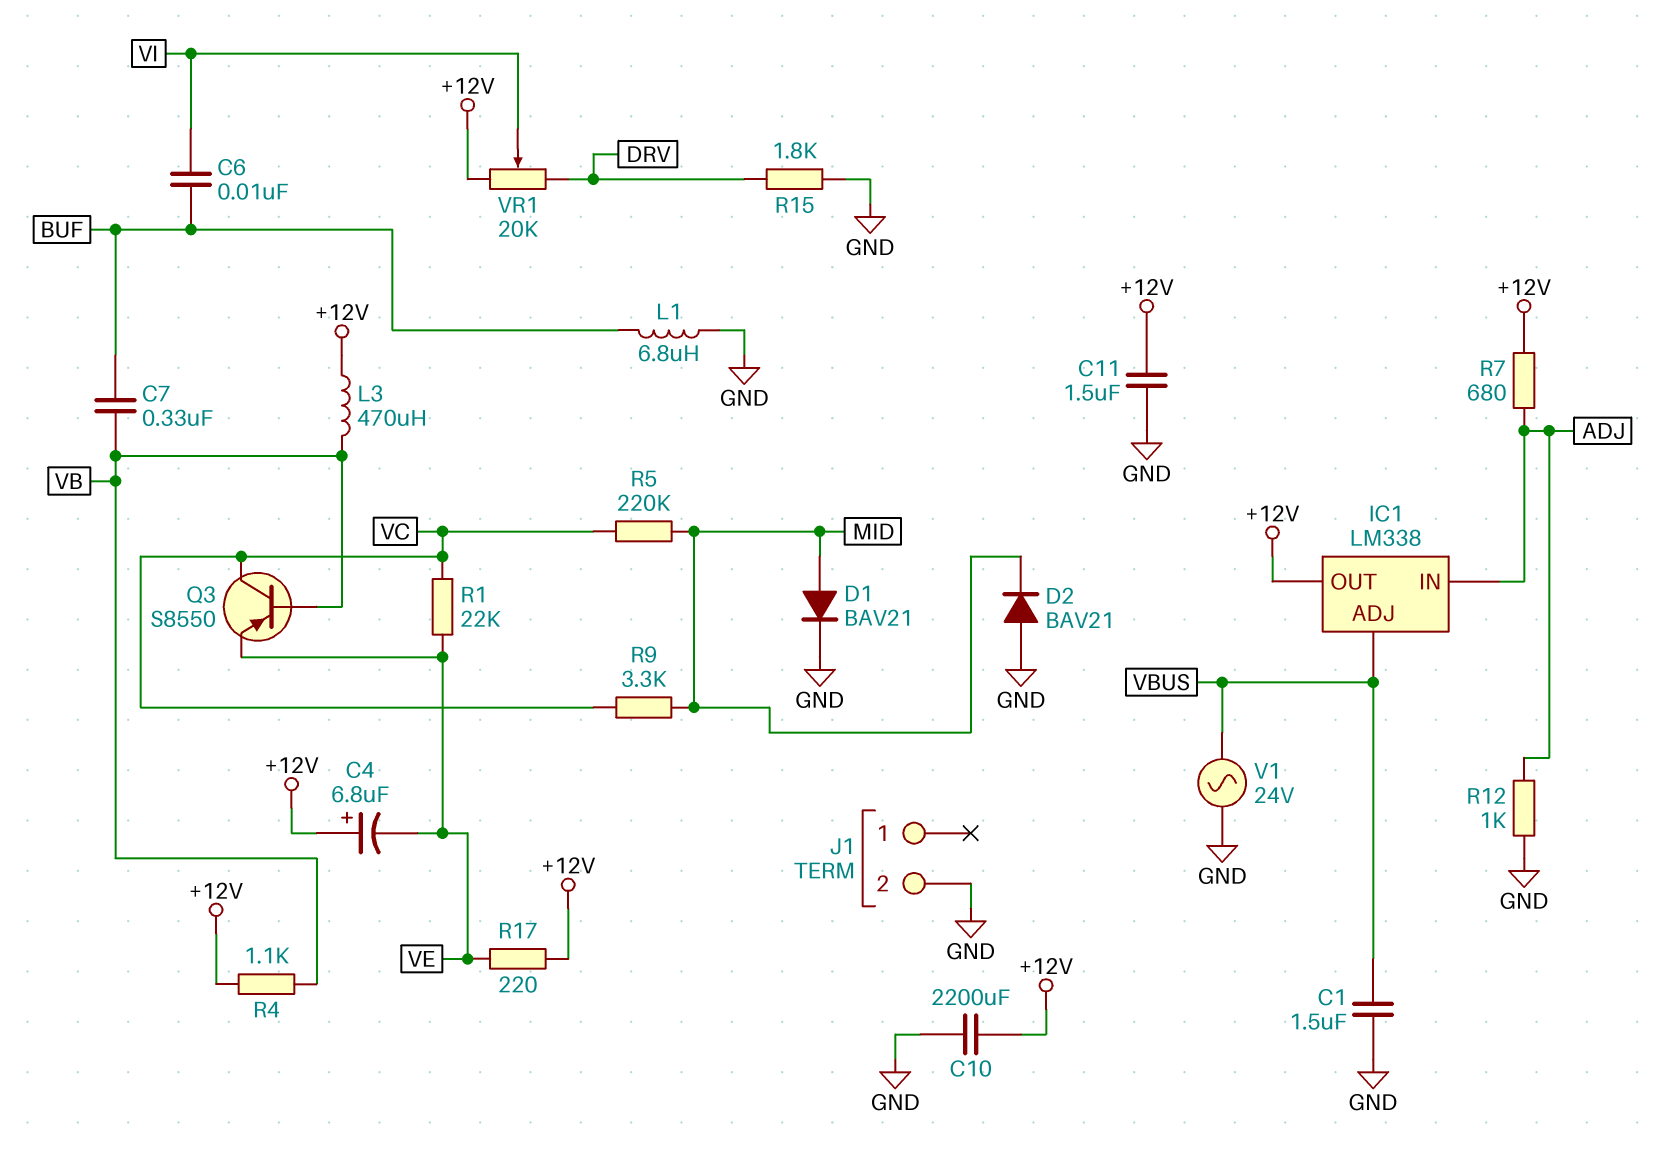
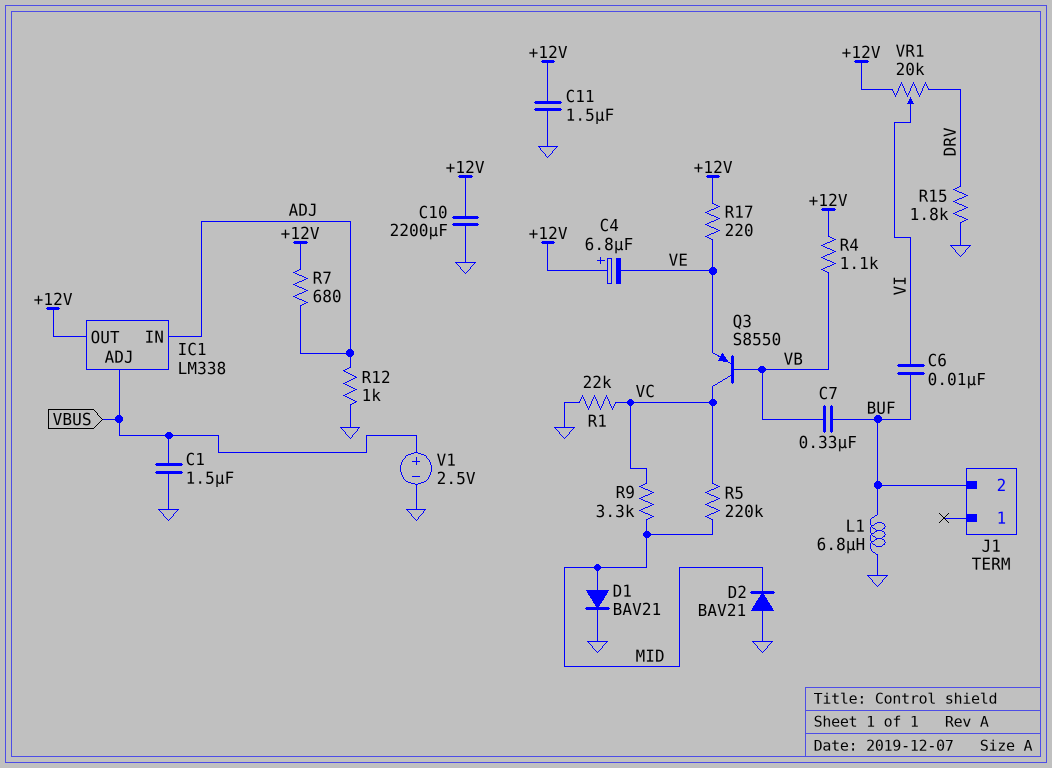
J1 pin 2: GND -> BUF
L3: 470uH (+12V, VB) -> none
R1: 22k (VC, VE) -> 22k (GND, VC)
V1: AC 24V (GND, VBUS) -> 2.5V (plus VBUS, minus GND)

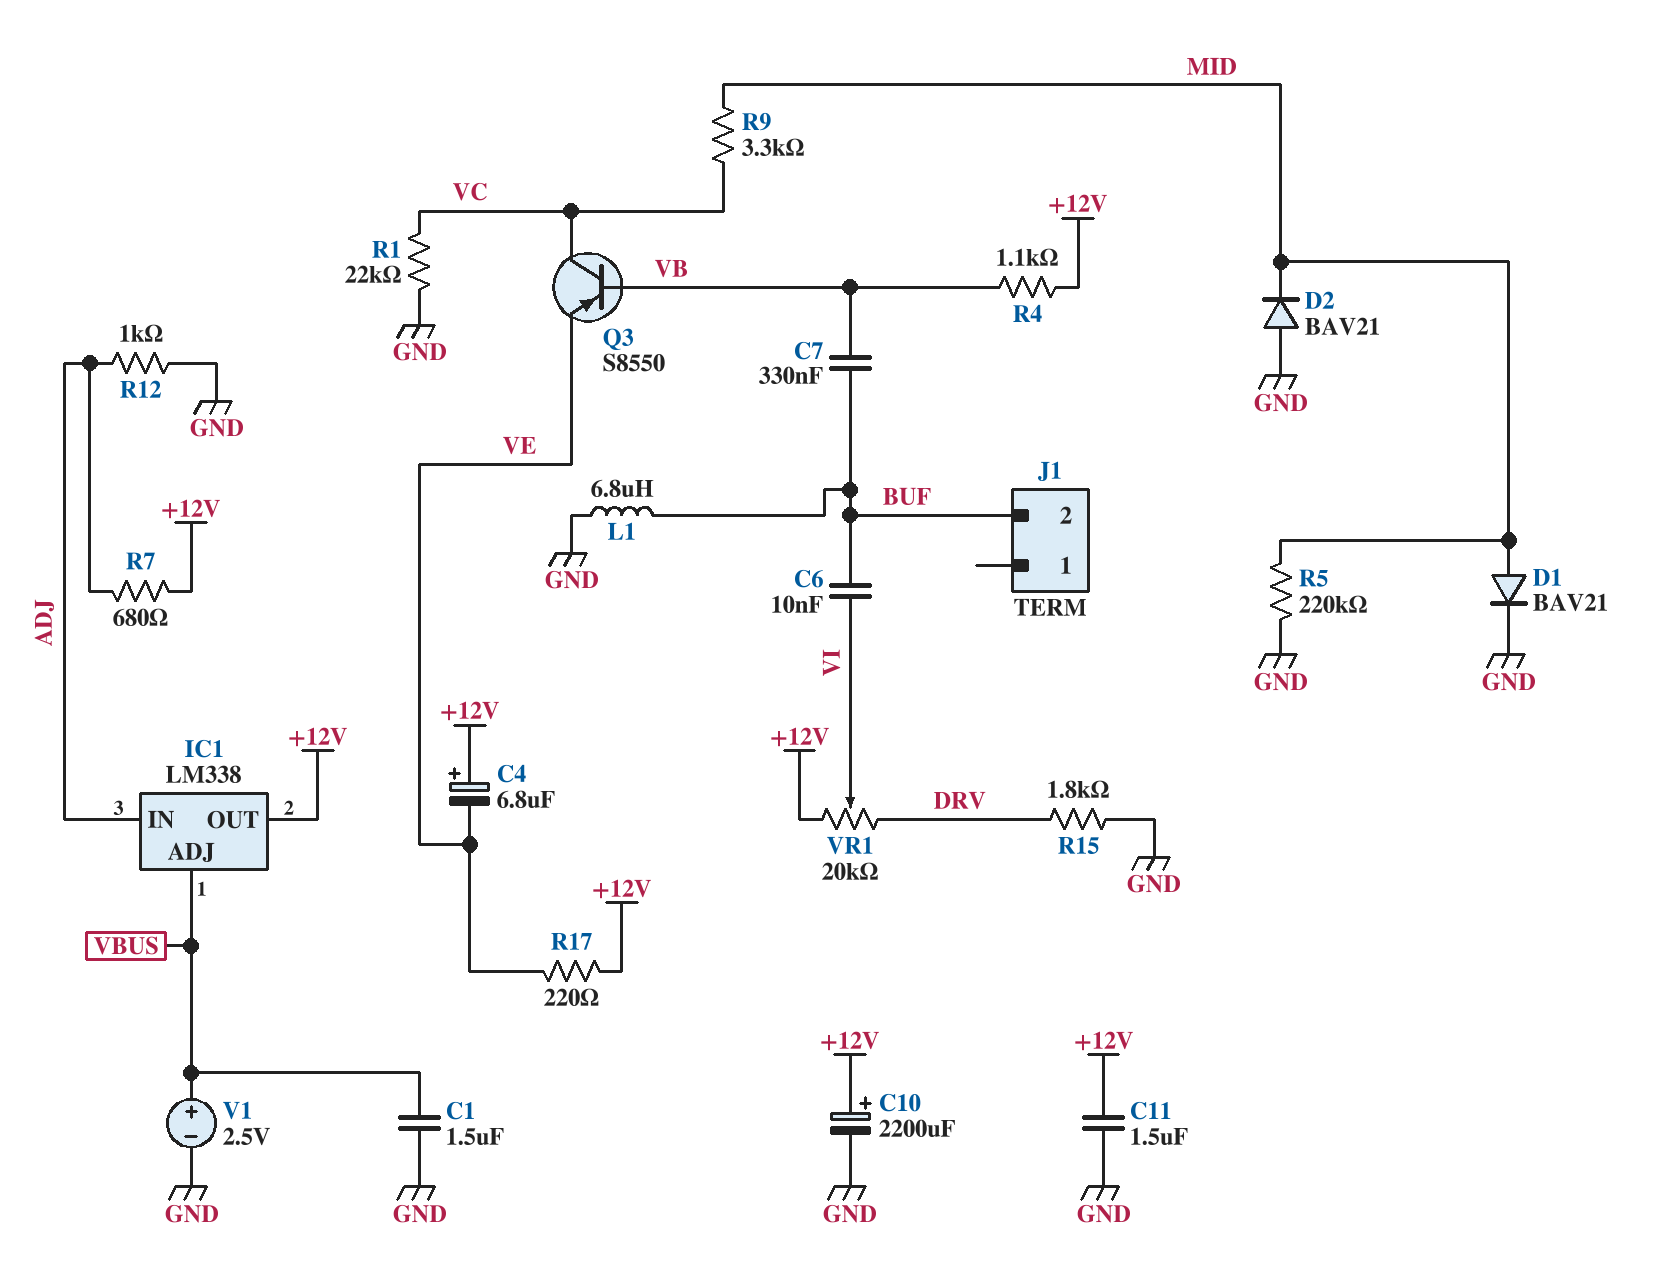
C10: 2200uF (+12V, GND) -> 2200uF (plus +12V, minus GND)
R5: 220k (MID, VC) -> 220k (GND, MID)

